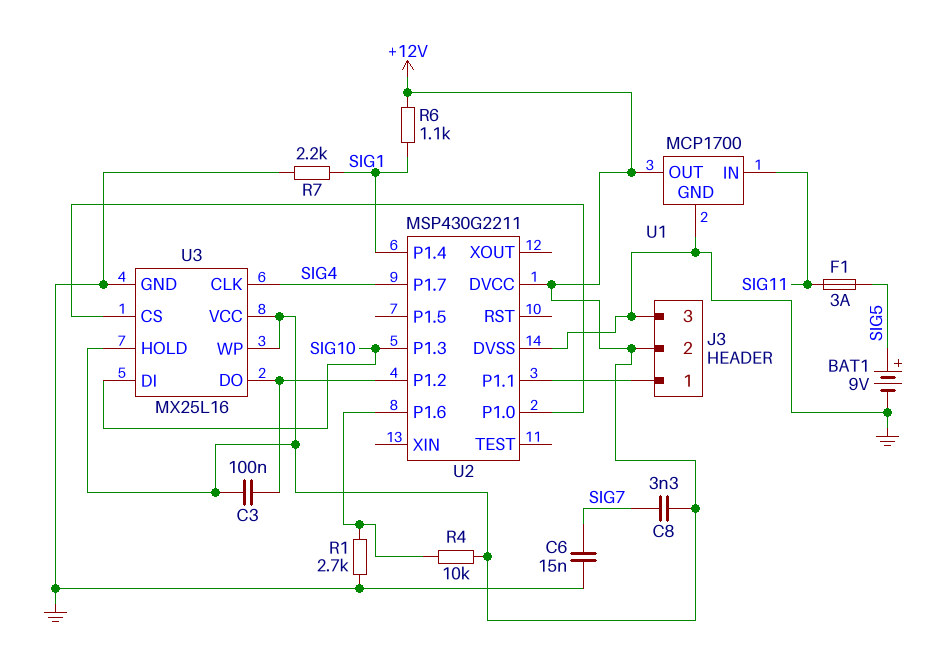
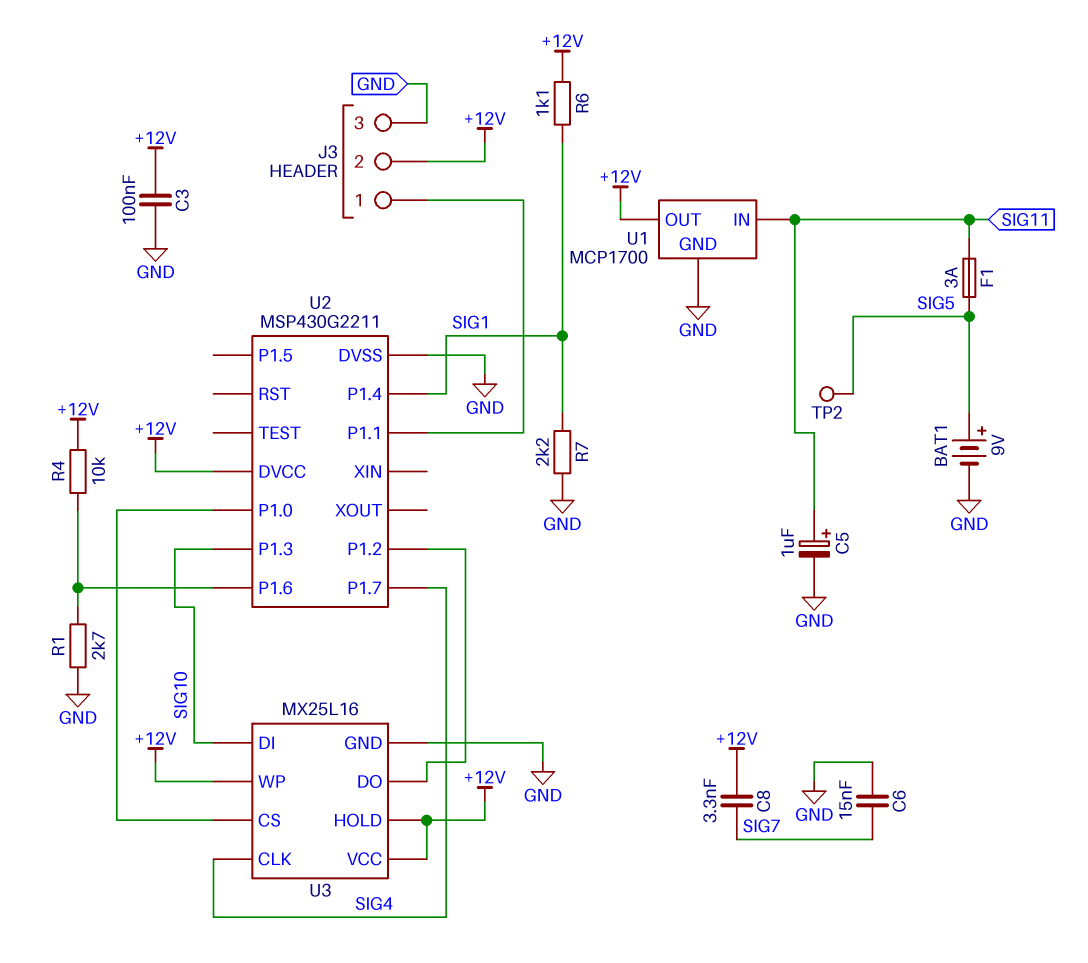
C3: 100nF (+12V, U2/P1.2) -> 100nF (+12V, GND)
C5: none -> 1uF (plus SIG11, minus GND)
TP2: none -> test point (SIG5)

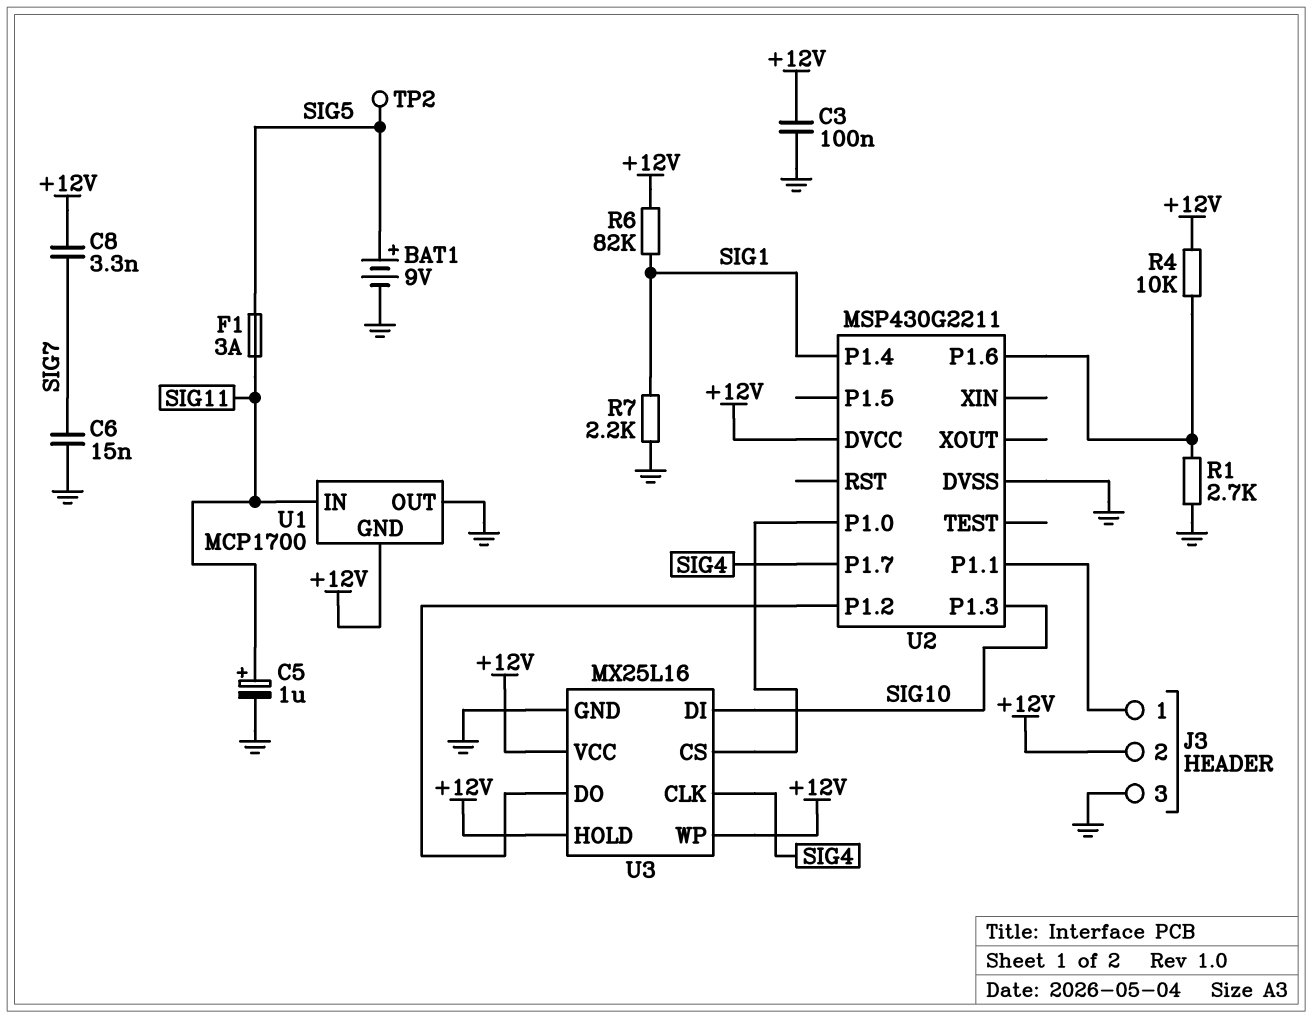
R6: 1.1k (+12V, SIG1) -> 82k (+12V, SIG1)
U1 pin GND: GND -> +12V
U1 pin OUT: +12V -> GND

